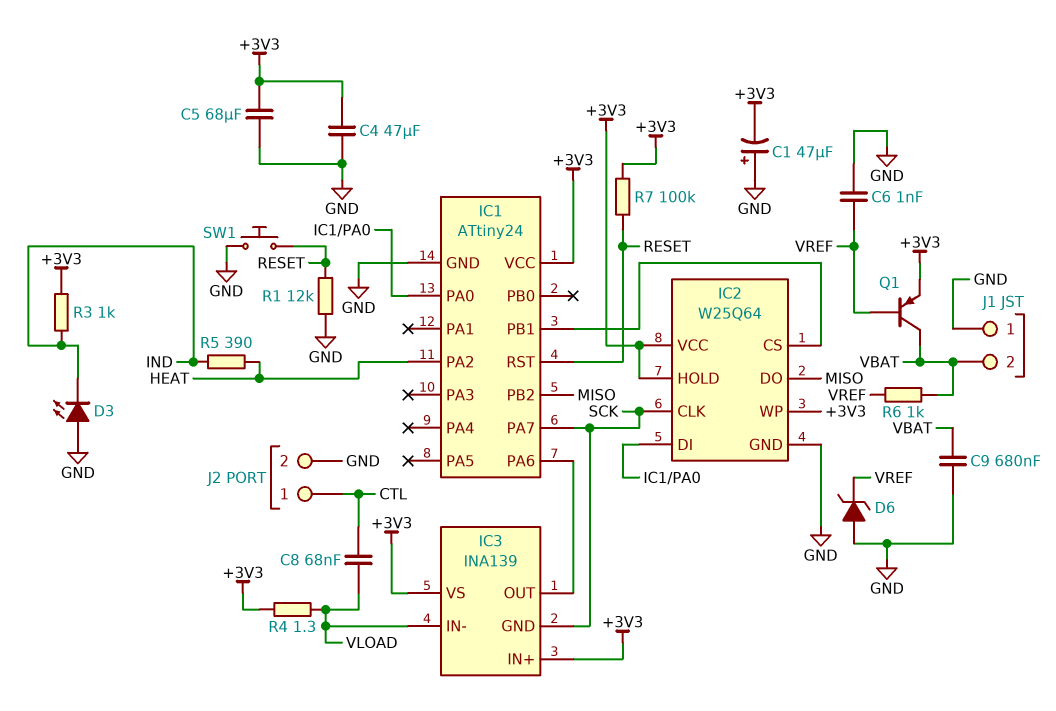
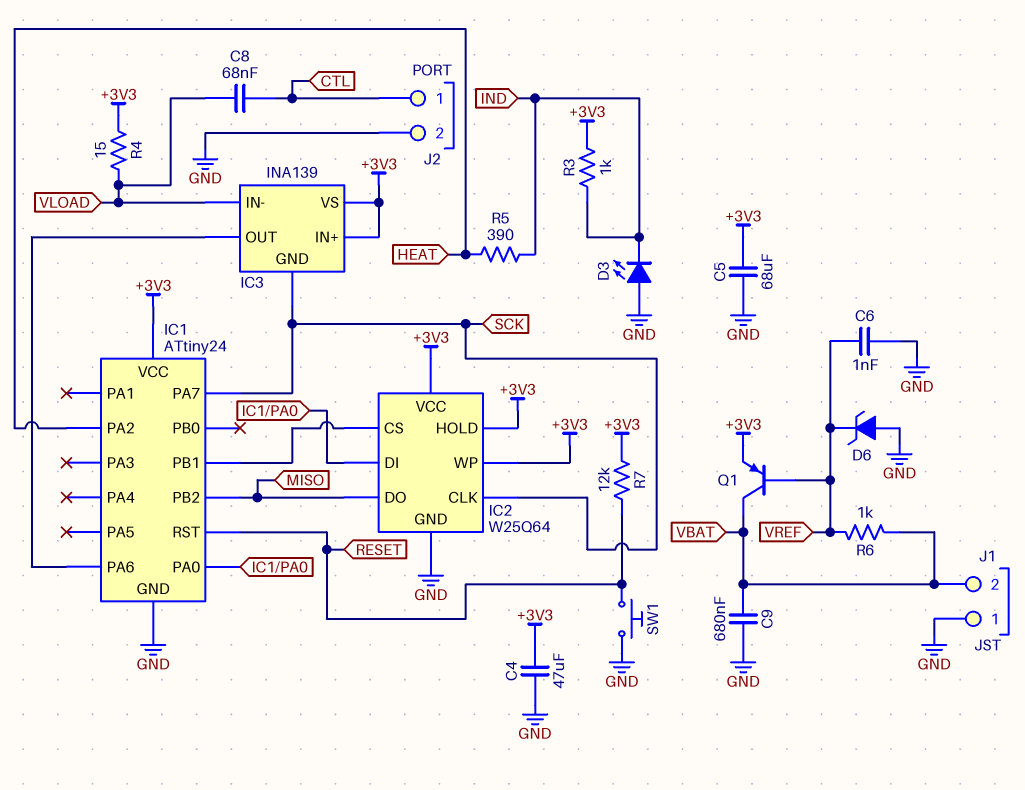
C1: 47uF (plus GND, minus +3V3) -> none
R1: 12k (GND, RESET) -> none
R4: 1.3 (+3V3, VLOAD) -> 15 (+3V3, VLOAD)
R7: 100k (+3V3, RESET) -> 12k (+3V3, RESET)

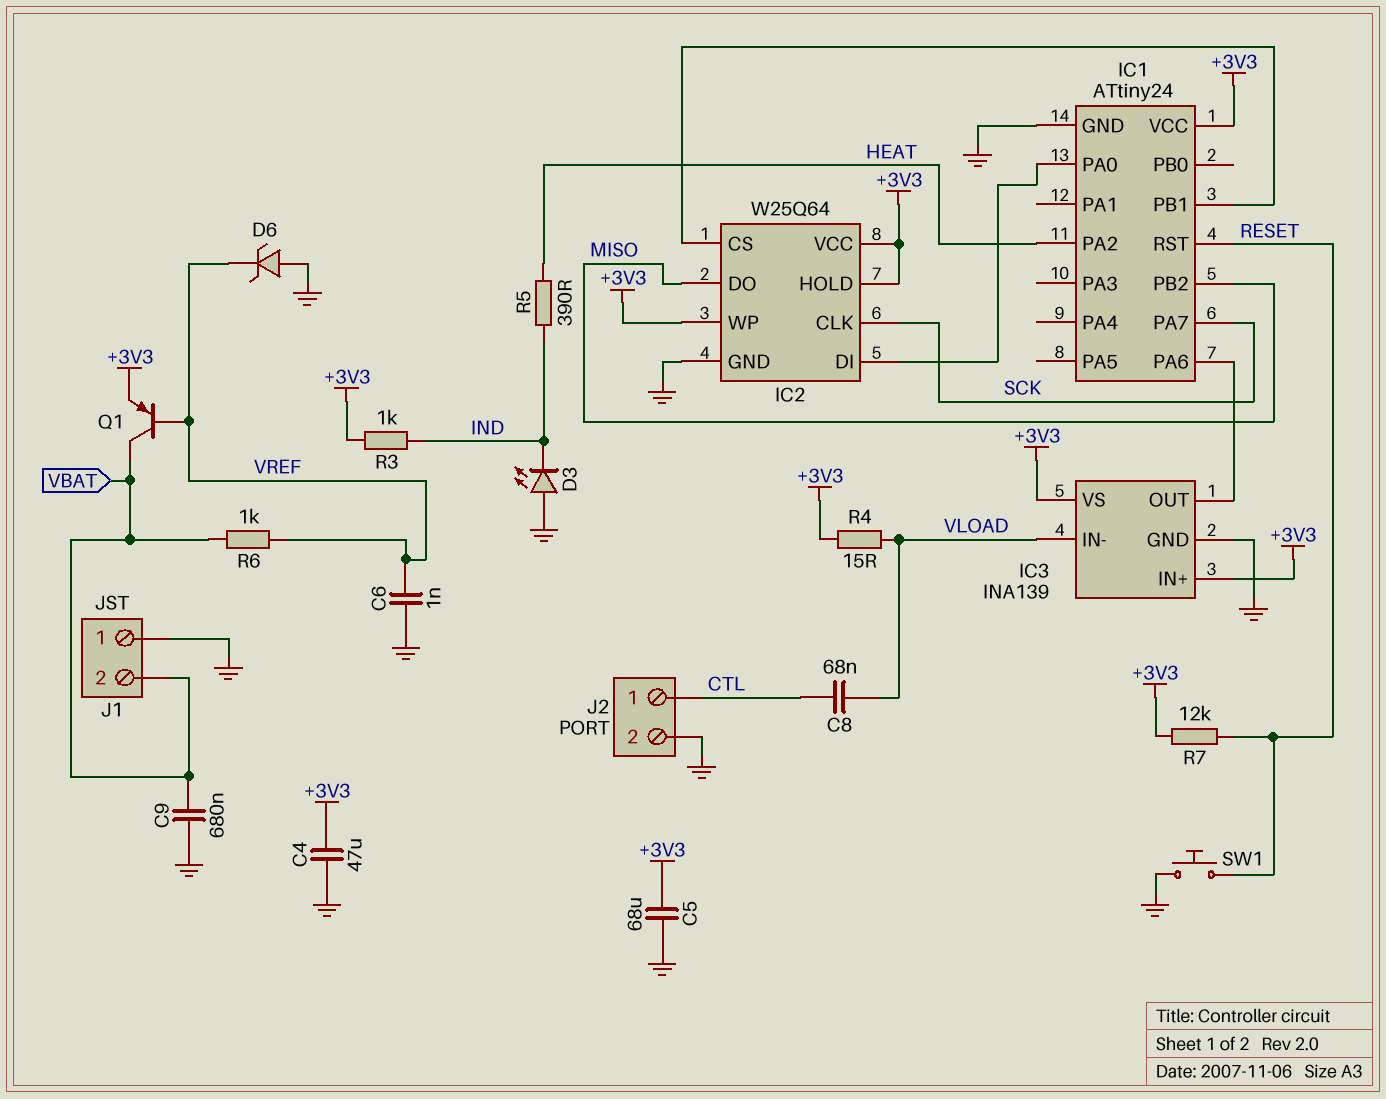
IC3 pin GND: SCK -> GND

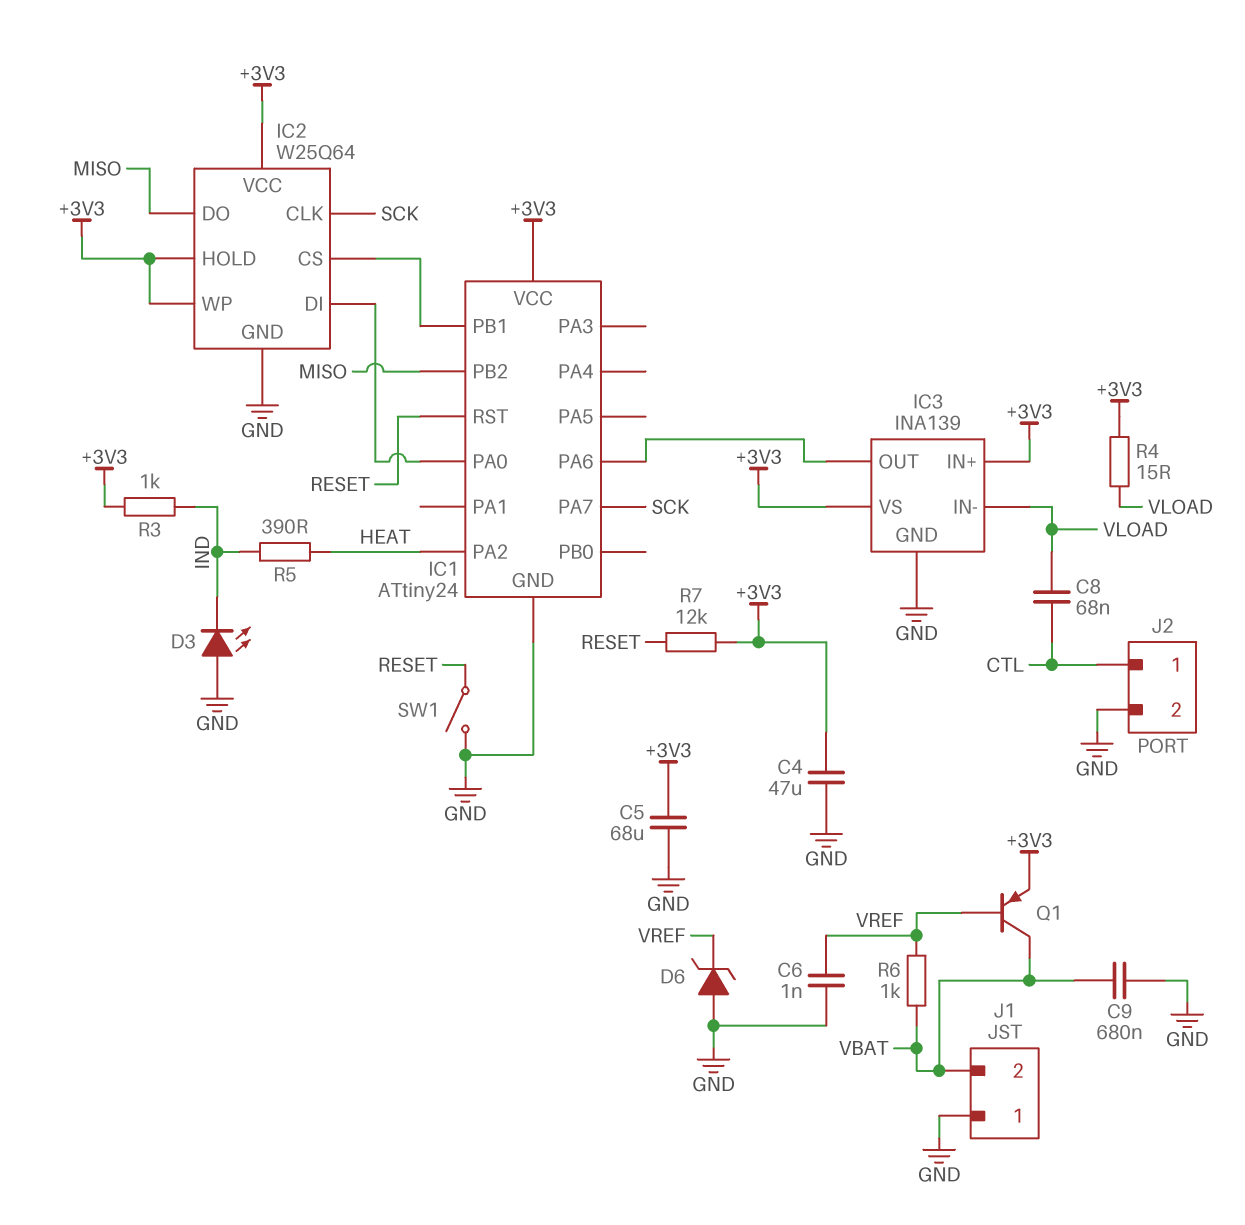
SW1: button (GND, RESET) -> switch (GND, RESET)

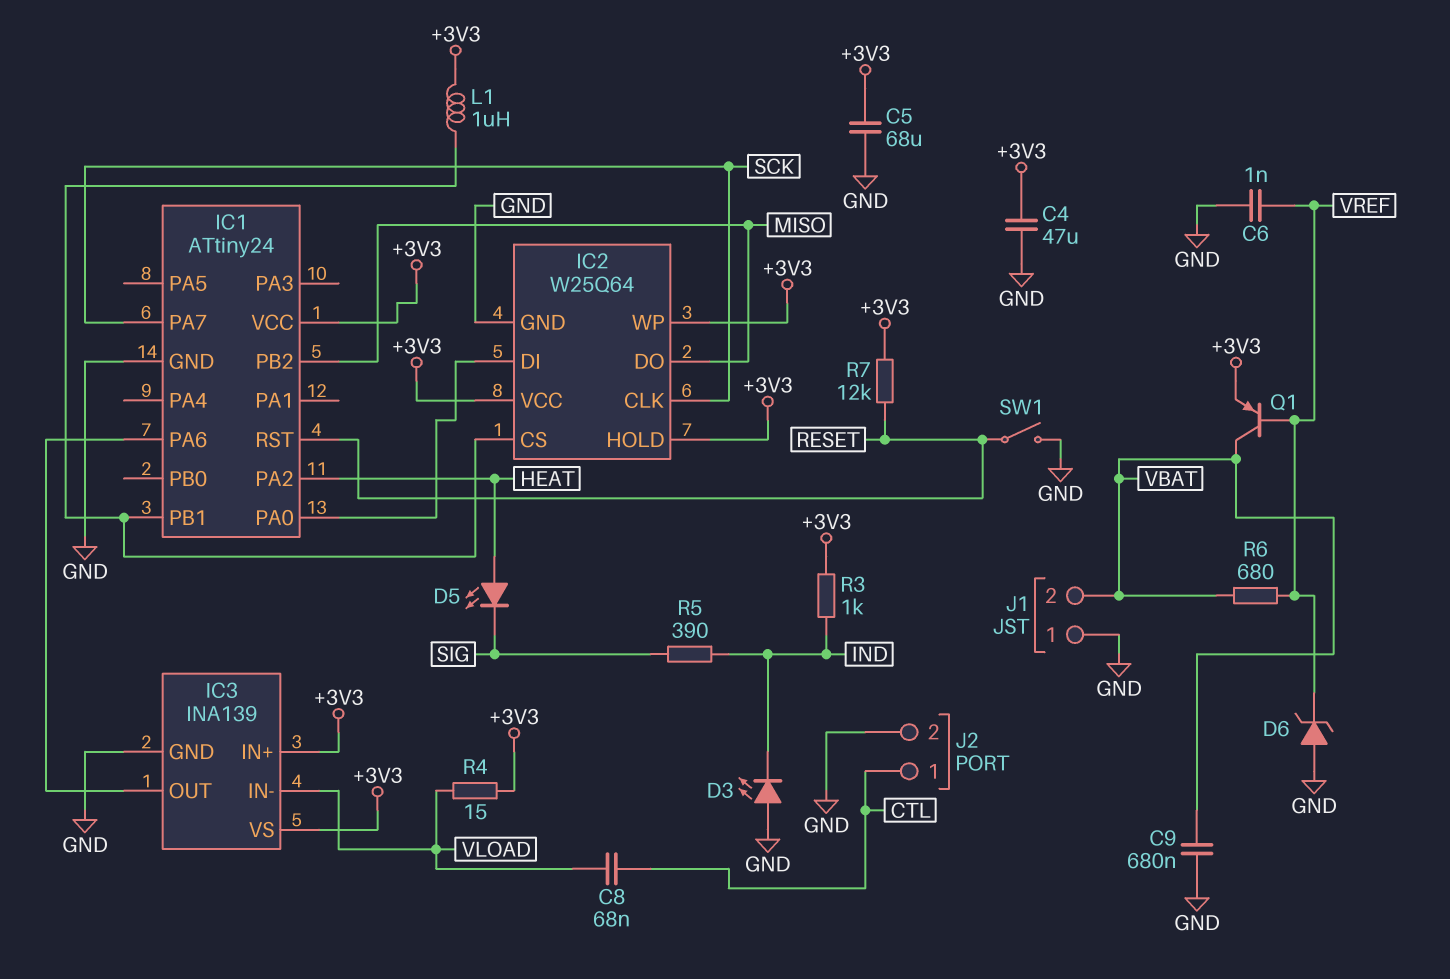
D5: none -> LED (A HEAT, K SIG)
L1: none -> 1uH (+3V3, IC1/PB1)
R5: 390 (HEAT, IND) -> 390 (IND, SIG)
R6: 1k (VBAT, VREF) -> 680 (VBAT, VREF)

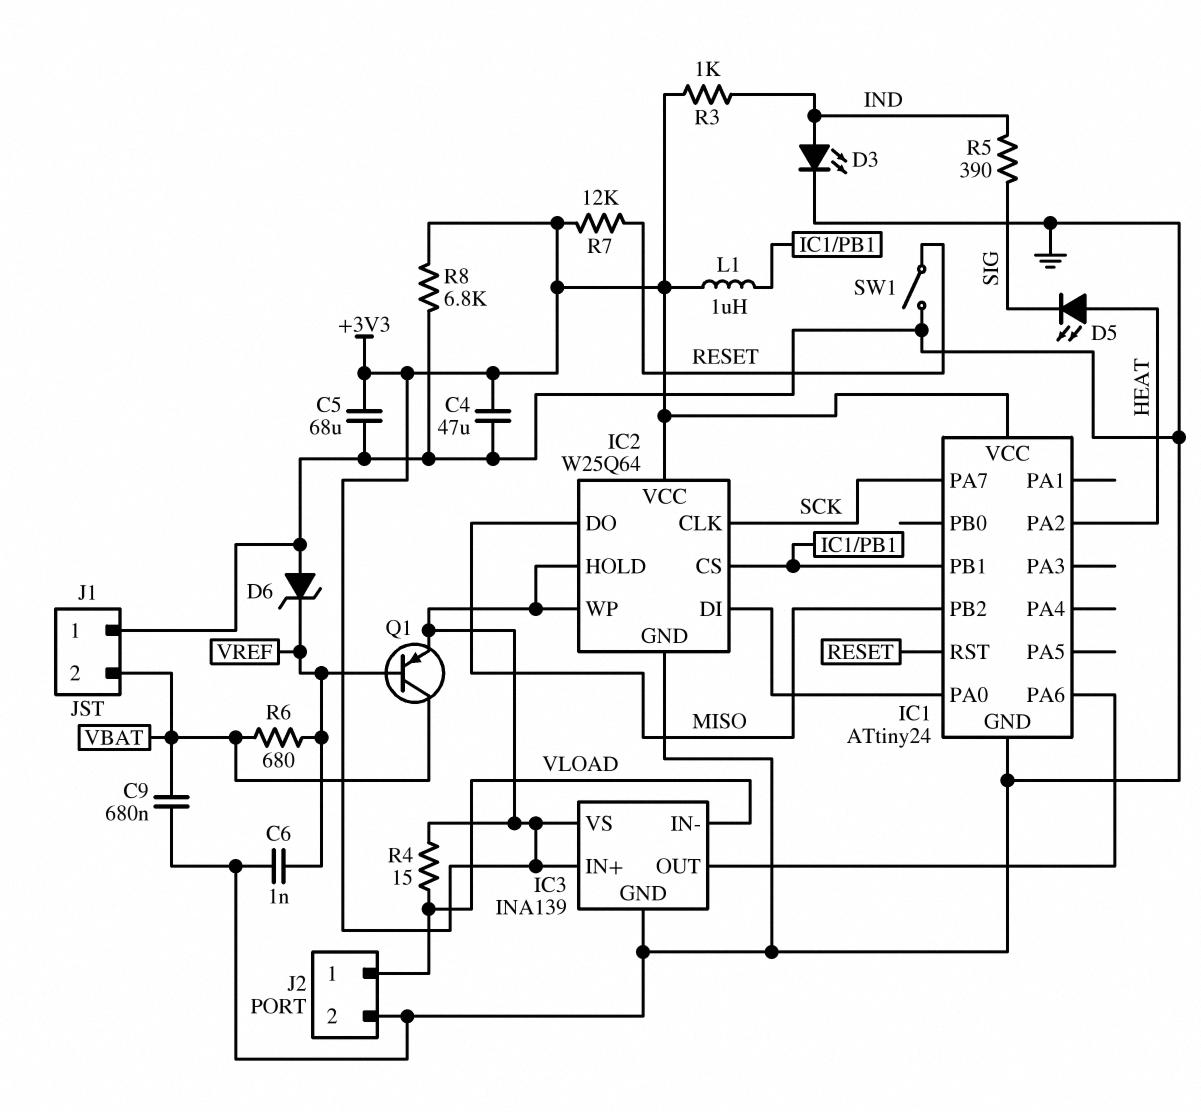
C8: 68nF (CTL, VLOAD) -> none
D3: LED (A GND, K IND) -> LED (A IND, K GND)
J2 pin 1: CTL -> VLOAD
R8: none -> 6.8k (+3V3, GND)

